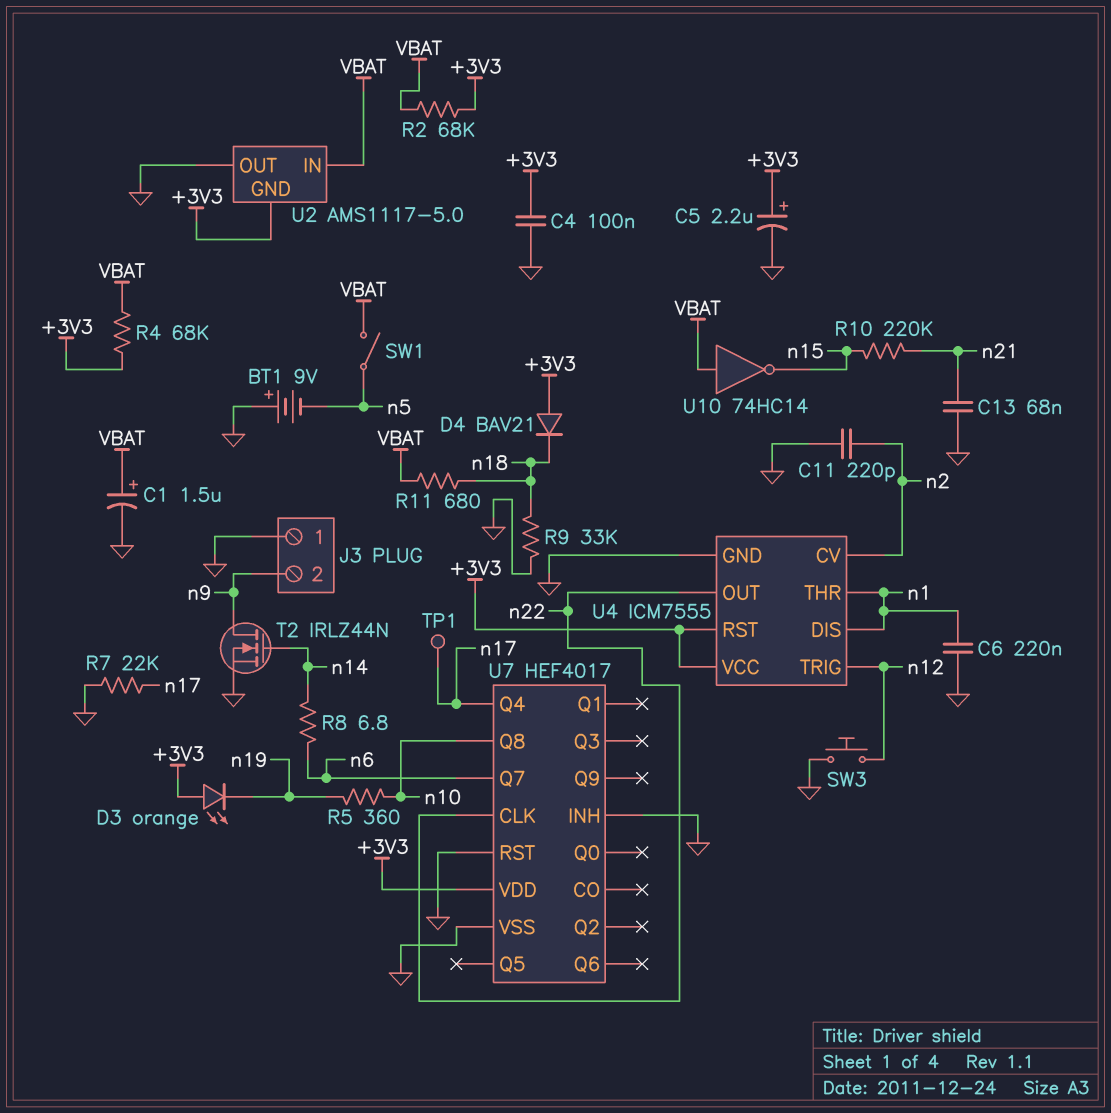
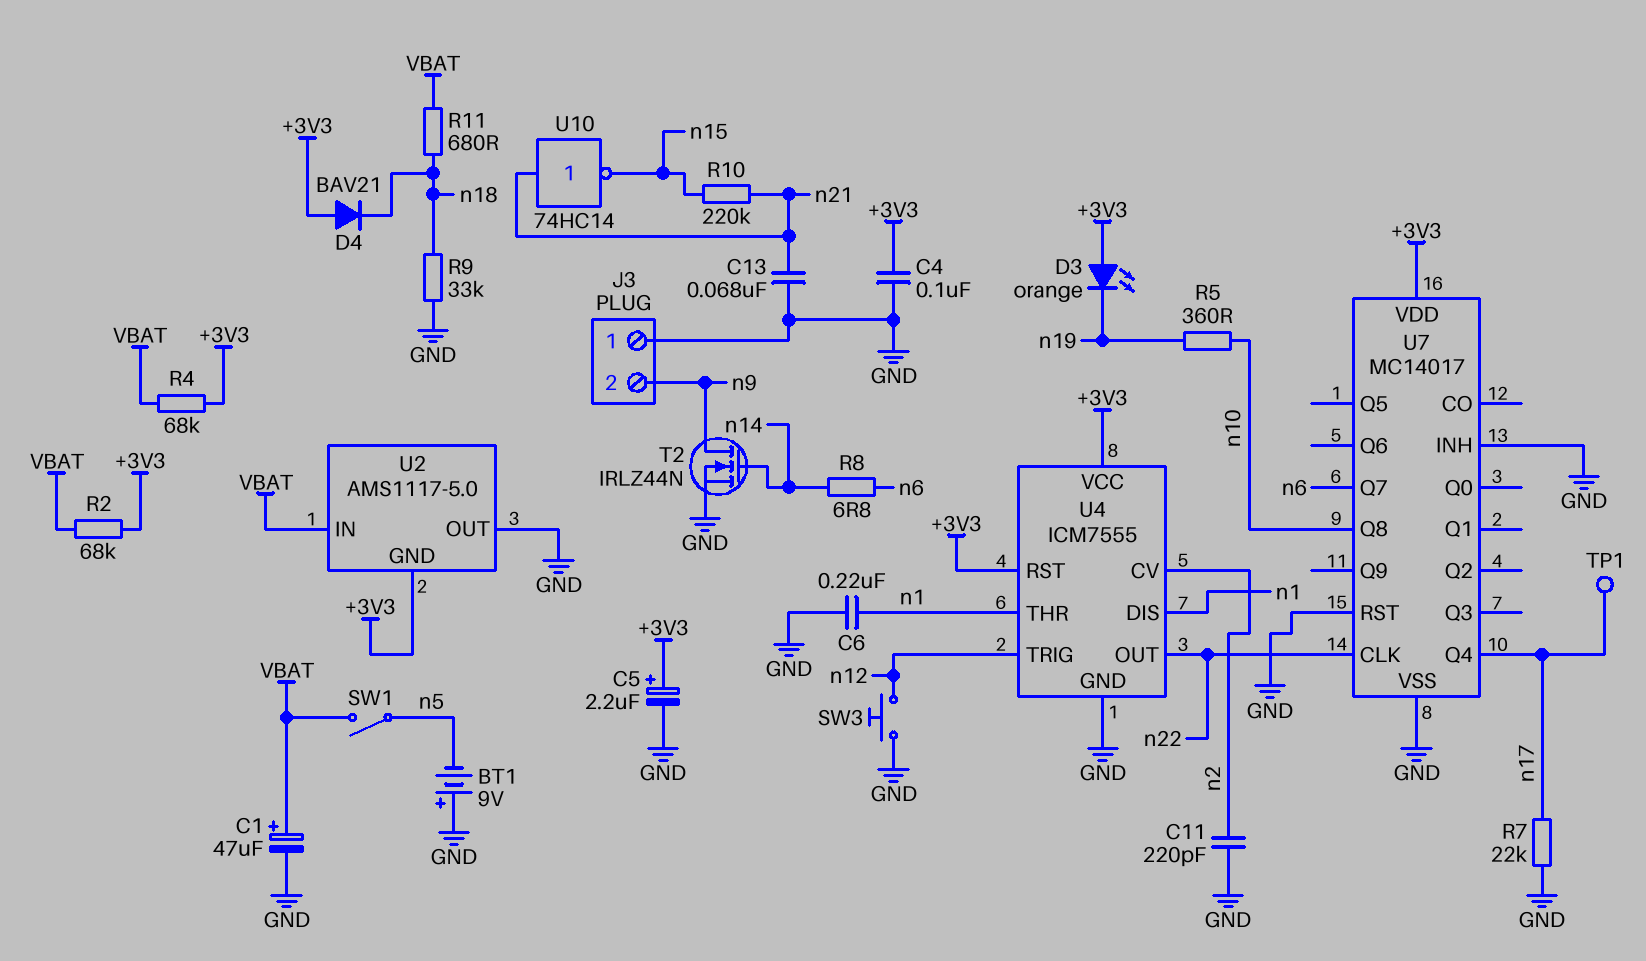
C1: 1.5uF (plus VBAT, minus GND) -> 47uF (plus VBAT, minus GND)
U7: HEF4017 -> MC14017
U10: NOT 74HC14 (in VBAT, out n15) -> NOT 74HC14 (in n21, out n15)

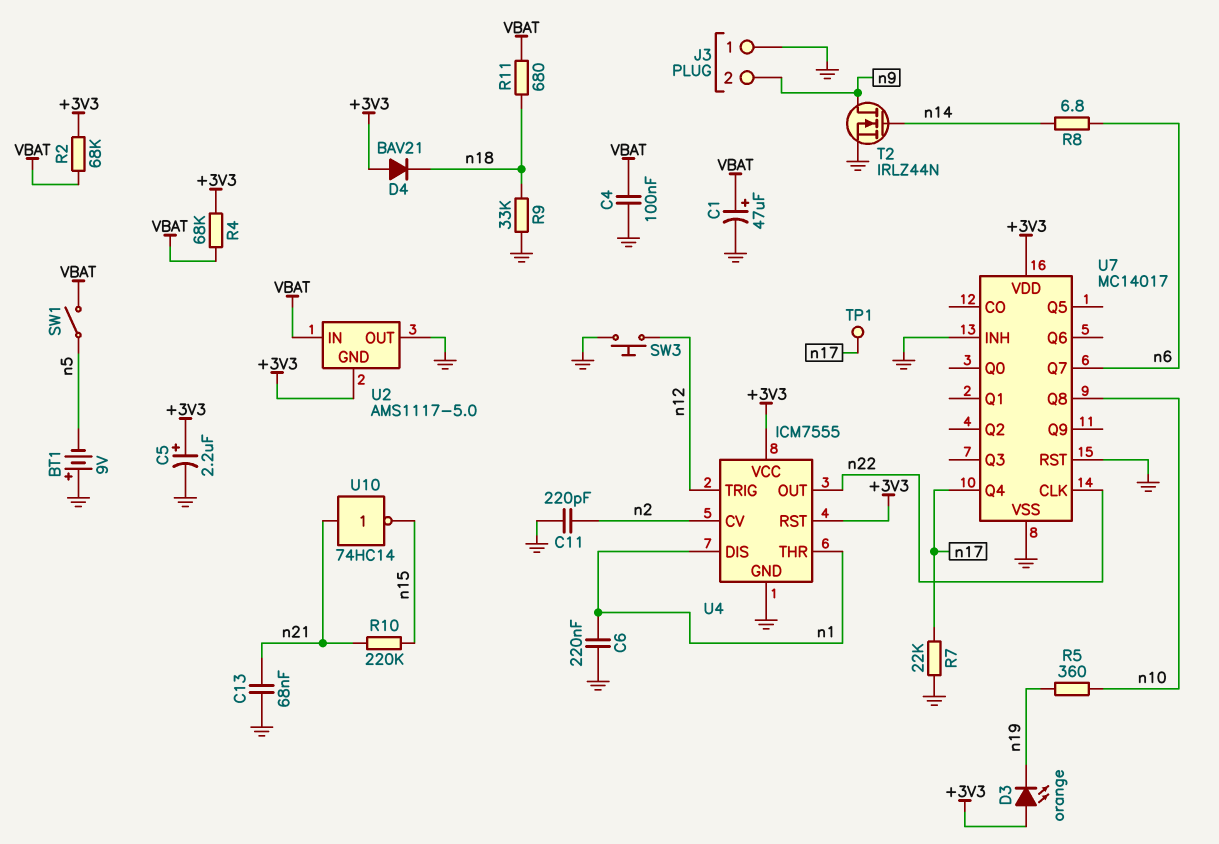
C4: 100nF (+3V3, GND) -> 100nF (GND, VBAT)

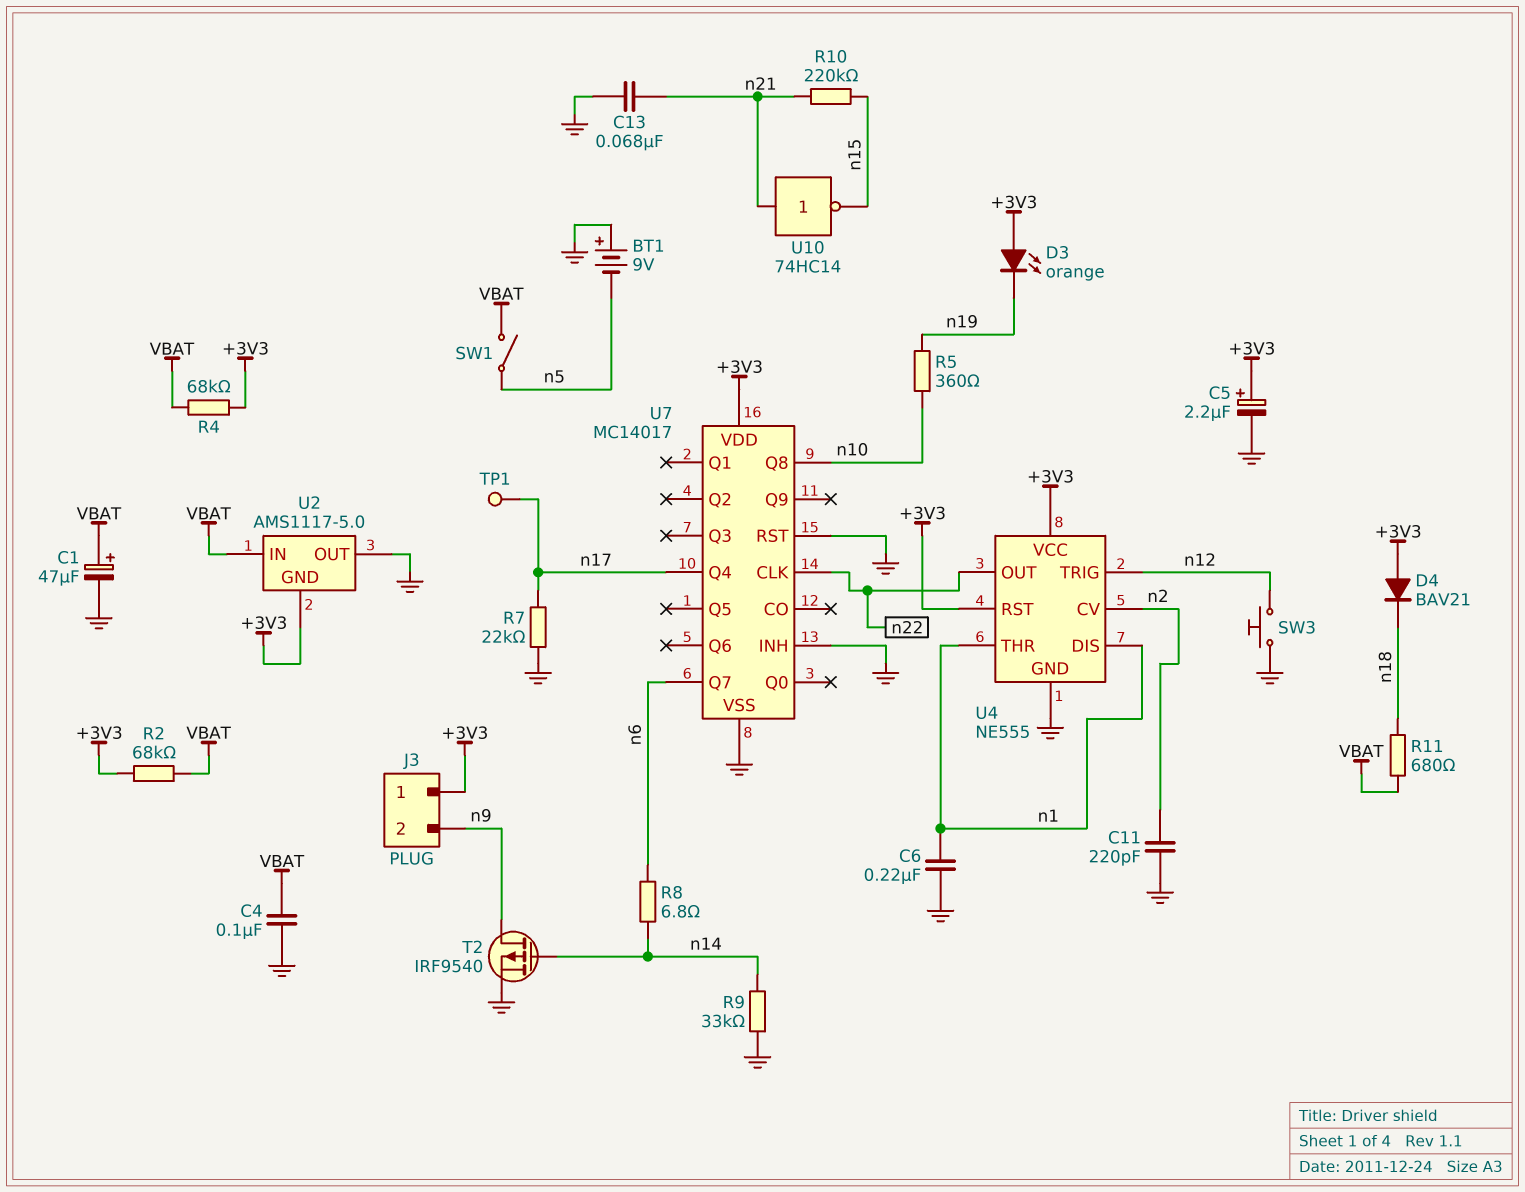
J3 pin 1: GND -> +3V3
R9: 33k (GND, n18) -> 33k (GND, n14)
T2: NMOS IRLZ44N (G n14, D n9, S GND) -> PMOS IRF9540 (G n14, D n9, S GND)
U4: ICM7555 -> NE555

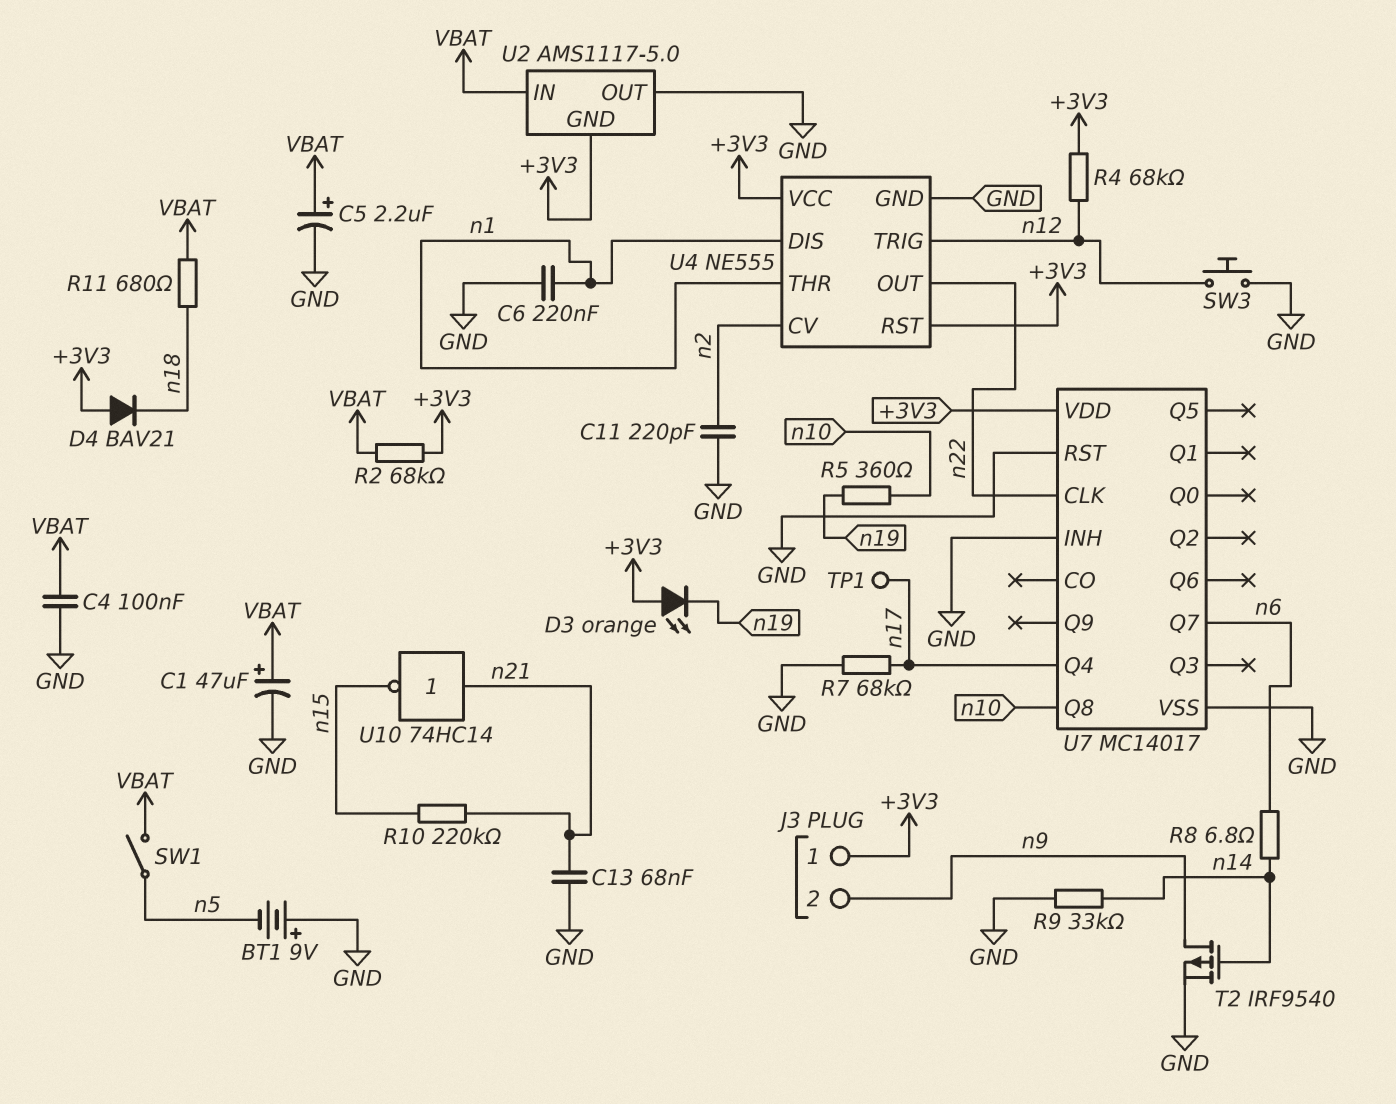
C5: 2.2uF (plus +3V3, minus GND) -> 2.2uF (plus VBAT, minus GND)
R4: 68k (+3V3, VBAT) -> 68k (+3V3, n12)
R7: 22k (GND, n17) -> 68k (GND, n17)

